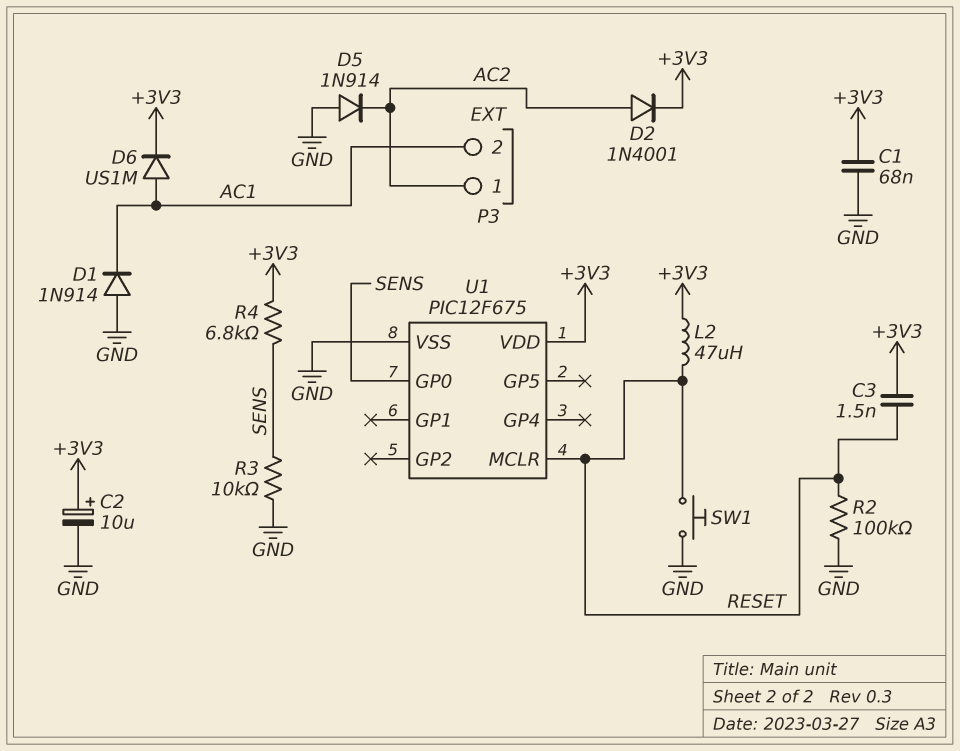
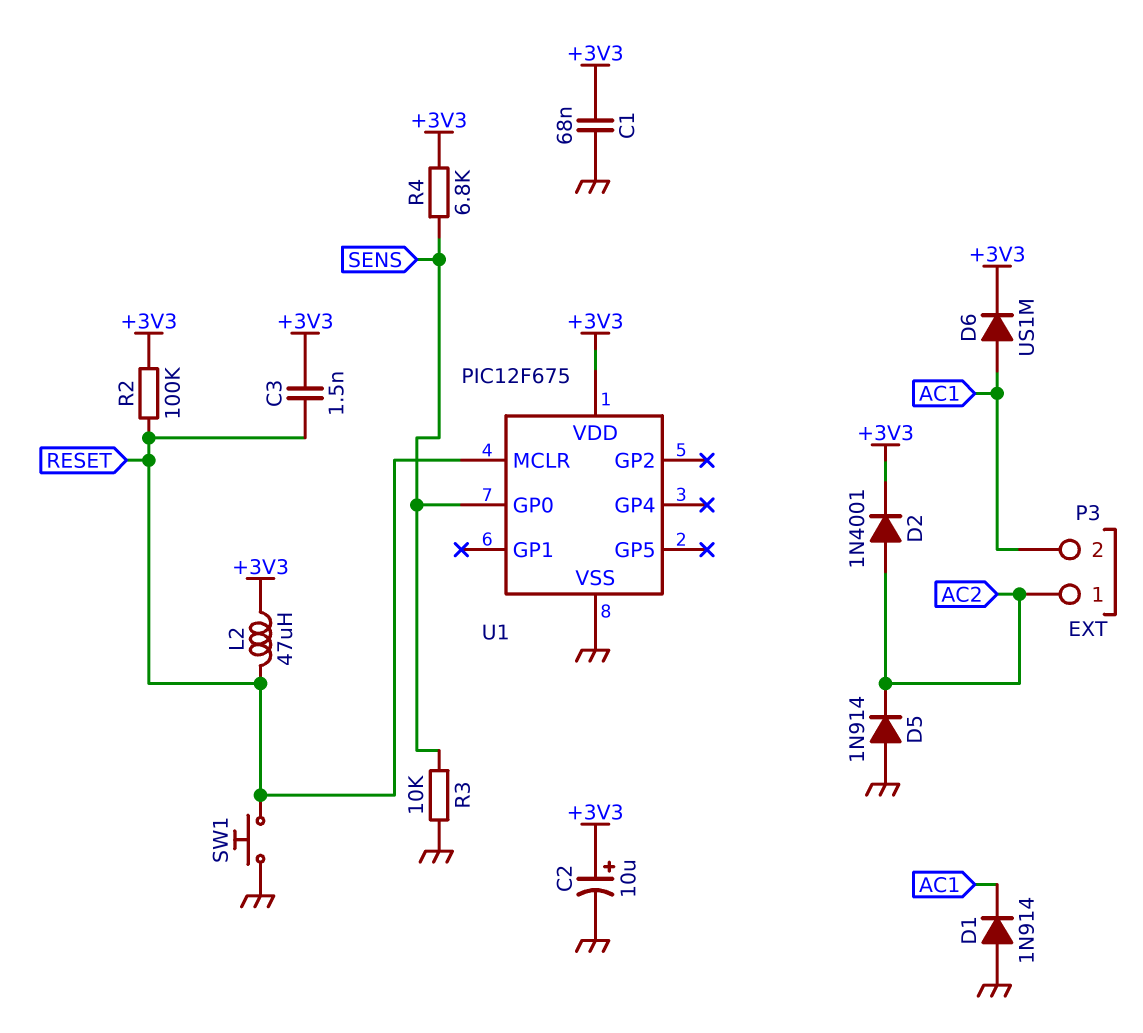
R2: 100k (GND, RESET) -> 100k (+3V3, RESET)

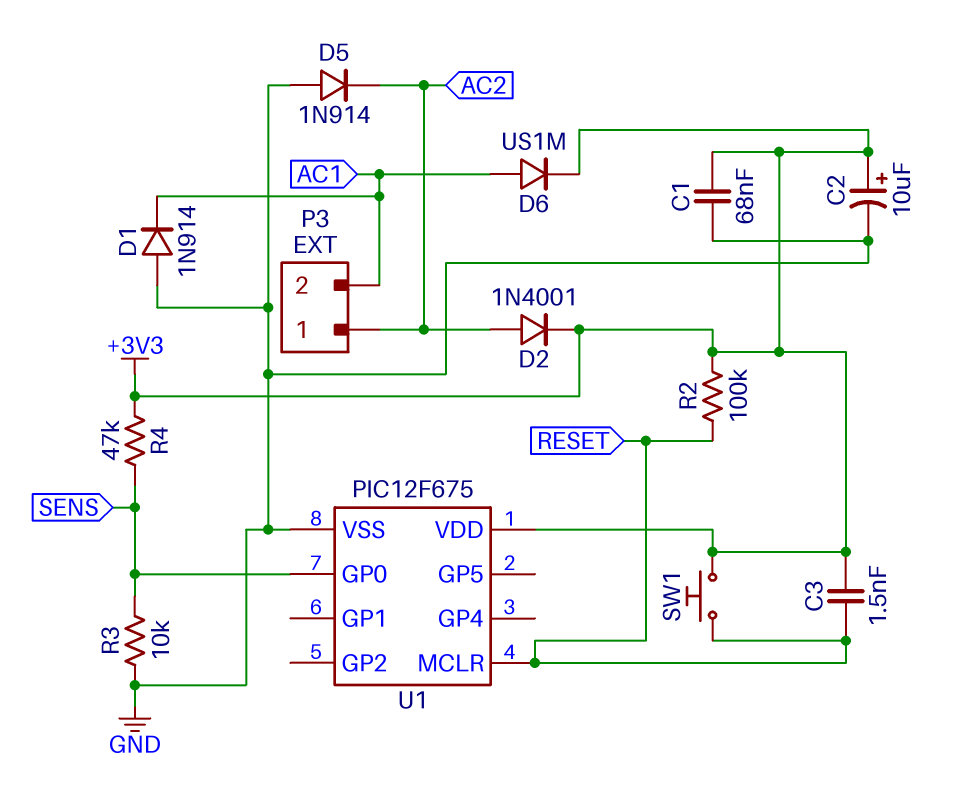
L2: 47uH (+3V3, RESET) -> none
R4: 6.8k (+3V3, SENS) -> 47k (+3V3, SENS)
SW1: button (GND, RESET) -> button (+3V3, RESET)

